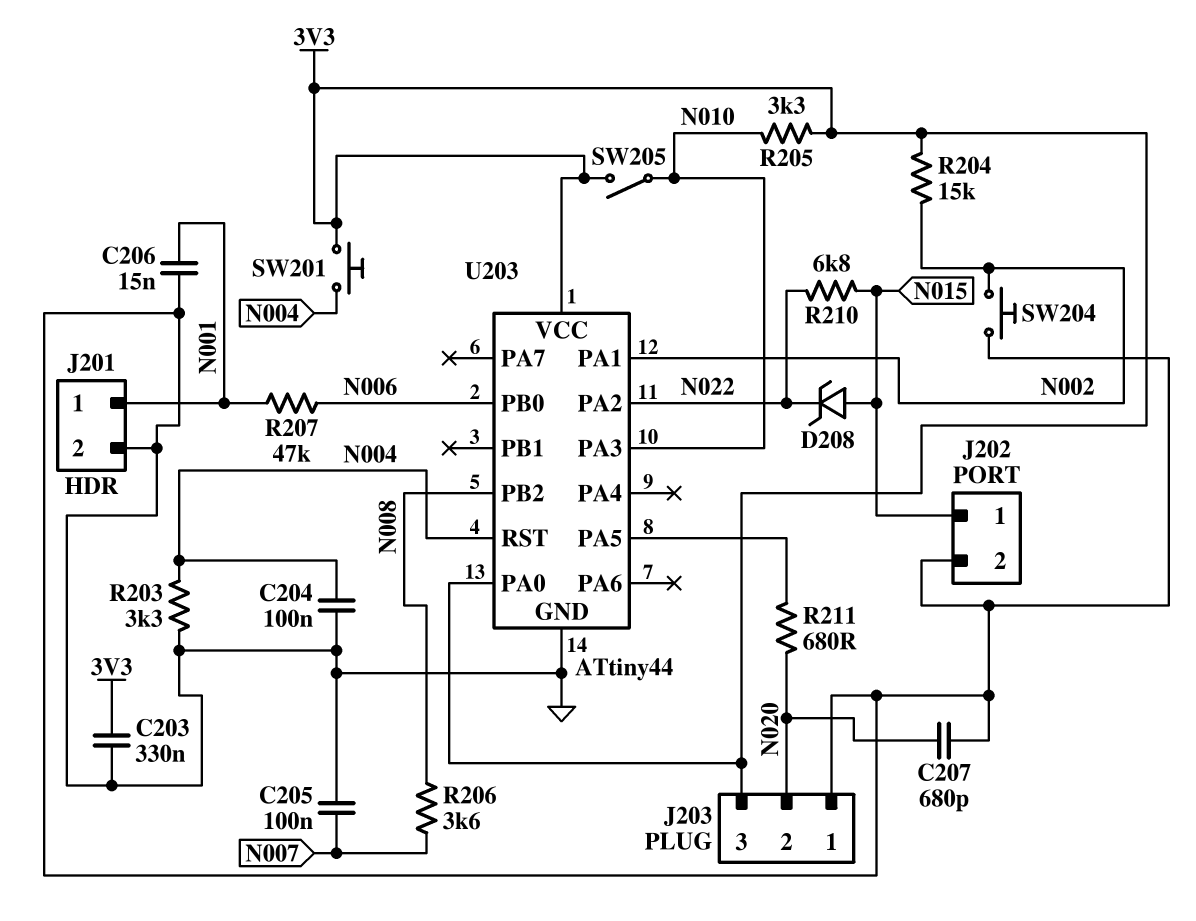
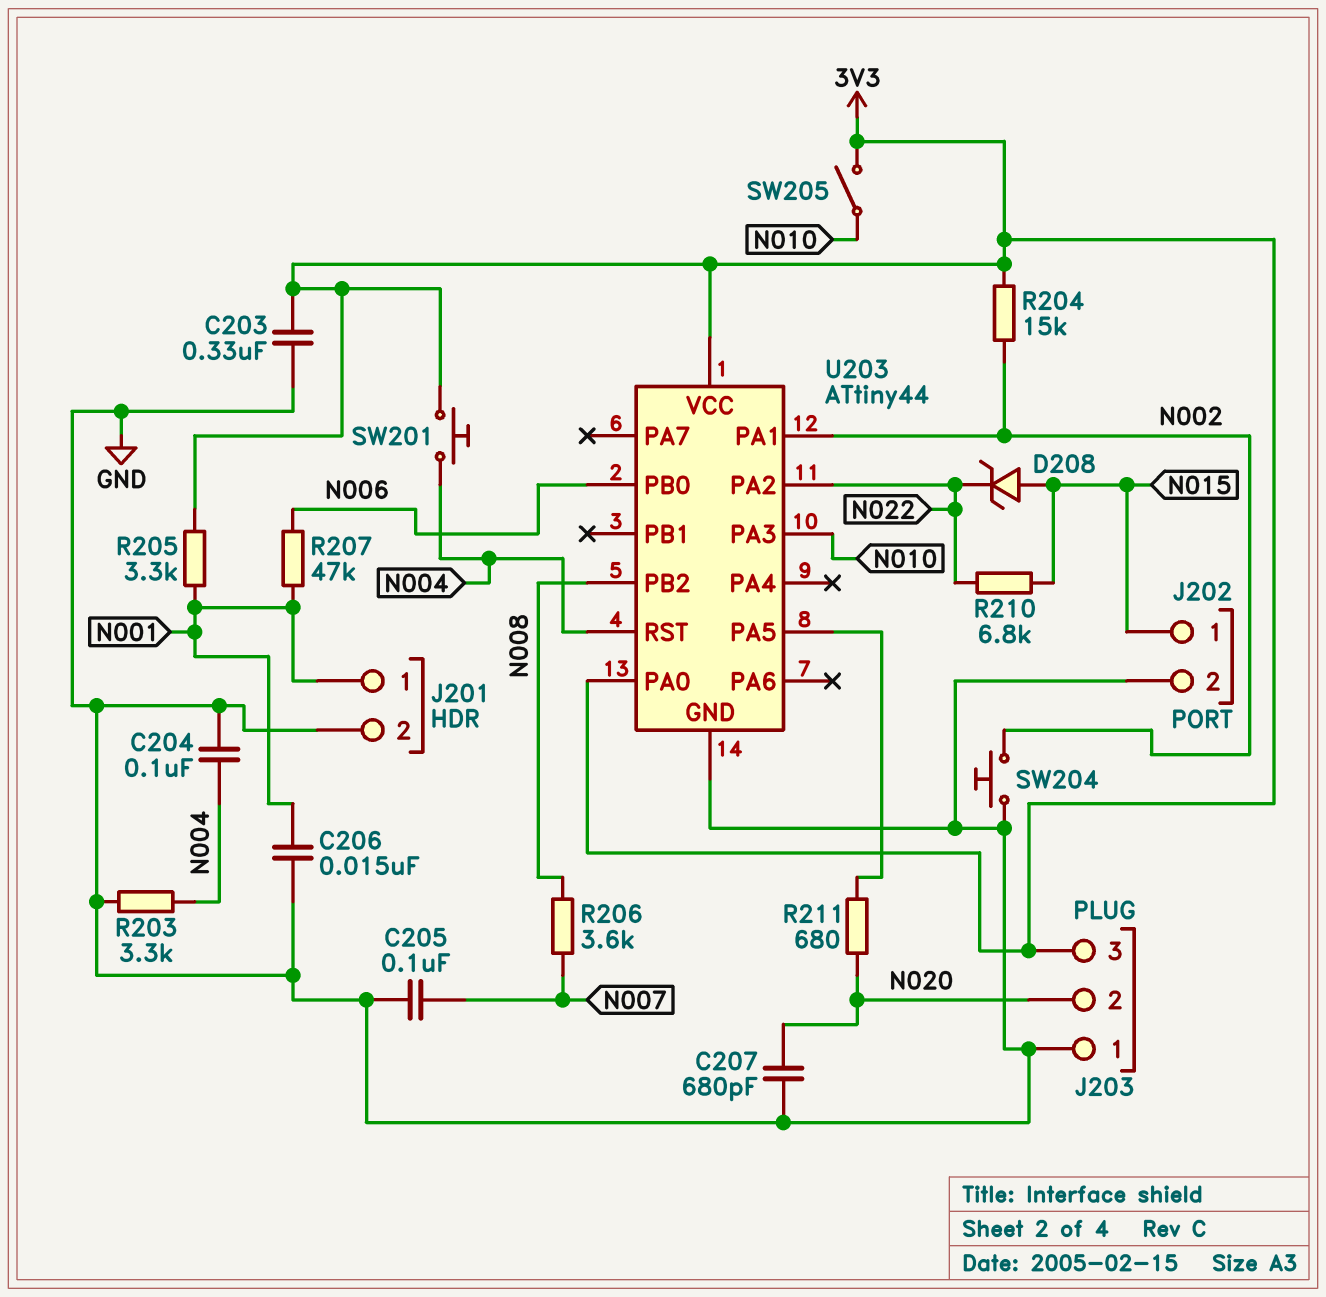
R205: 3.3k (3V3, N010) -> 3.3k (3V3, N001)

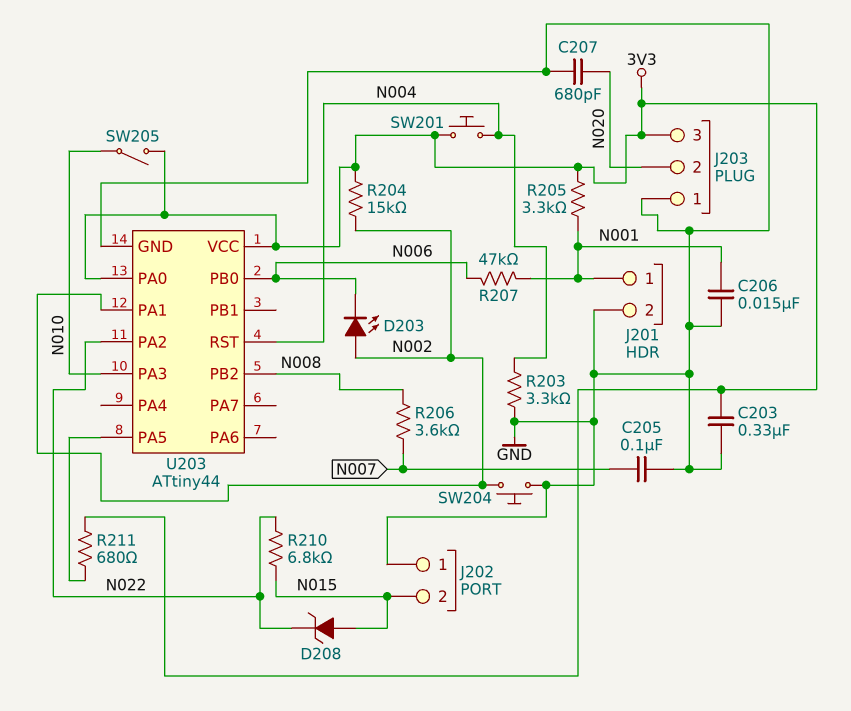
C204: 100nF (GND, N004) -> none
D203: none -> LED (A N002, K N006)
J202 pin 1: N015 -> GND
J202 pin 2: GND -> N015
R211: 680 (N020, U203/PA5) -> 680 (3V3, U203/PA5)

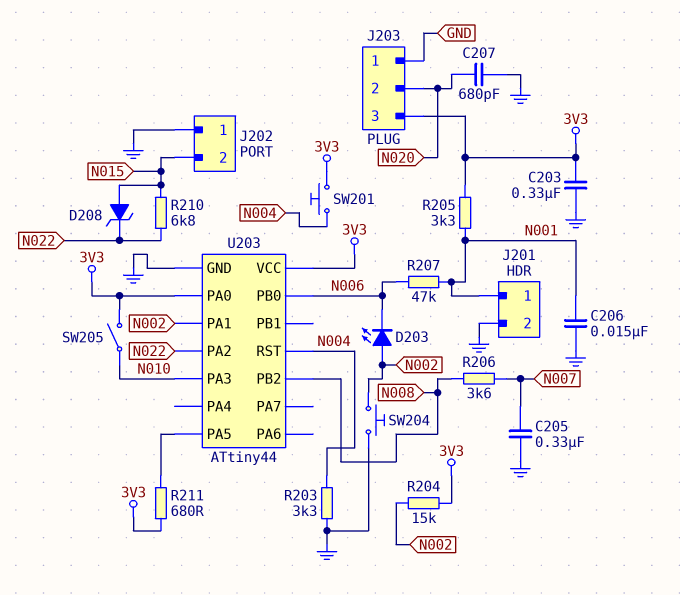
C205: 100nF (GND, N007) -> 330nF (GND, N007)

